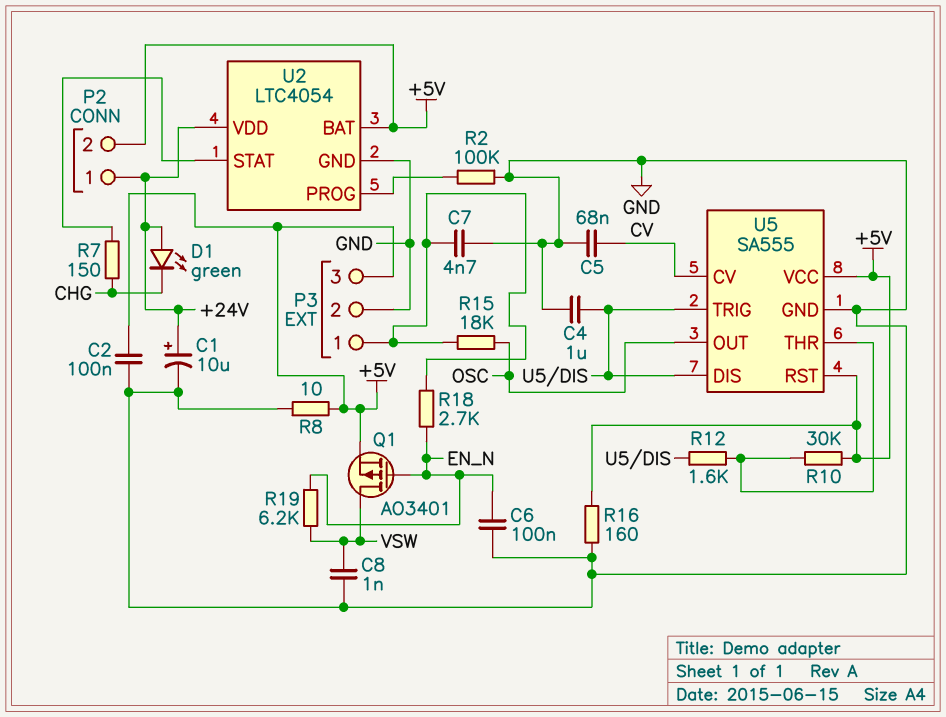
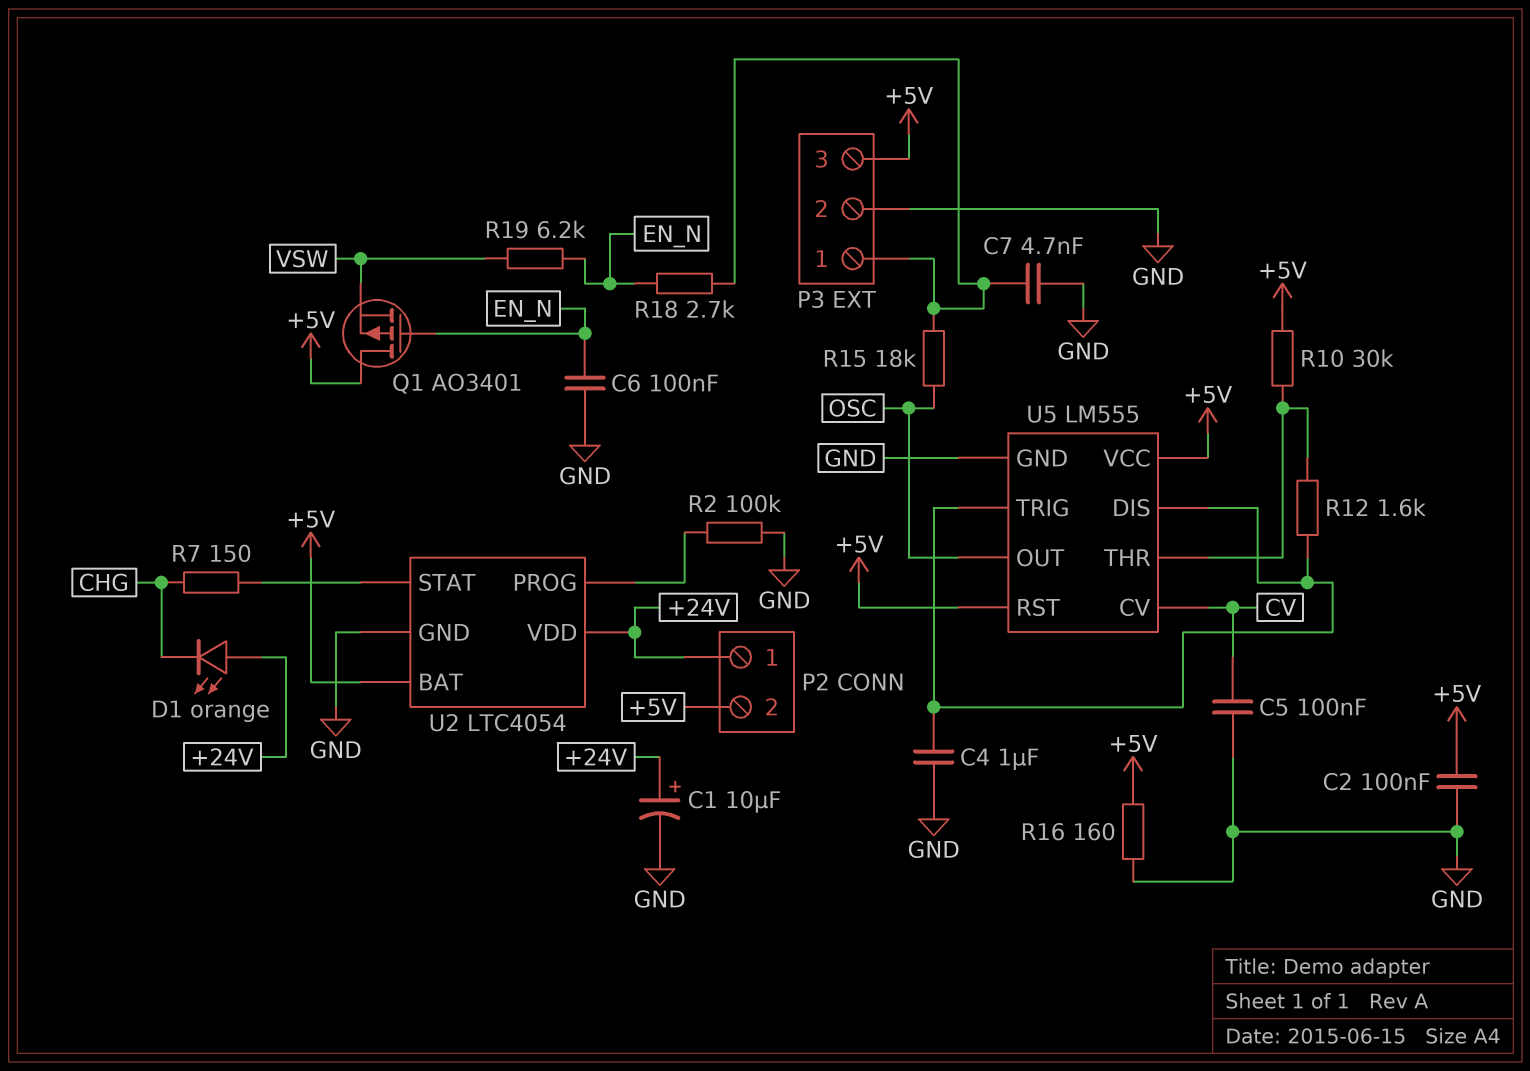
C5: 68nF (CV, GND) -> 100nF (CV, GND)
C8: 1nF (GND, VSW) -> none
D1: LED green (A +24V, K CHG) -> LED orange (A +24V, K CHG)
Q1: PMOS AO3401 (G EN_N, D VSW, S +5V) -> PMOS AO3401 (G EN_N, D +5V, S VSW)
R8: 10 (+5V, GND) -> none
U5: SA555 -> LM555

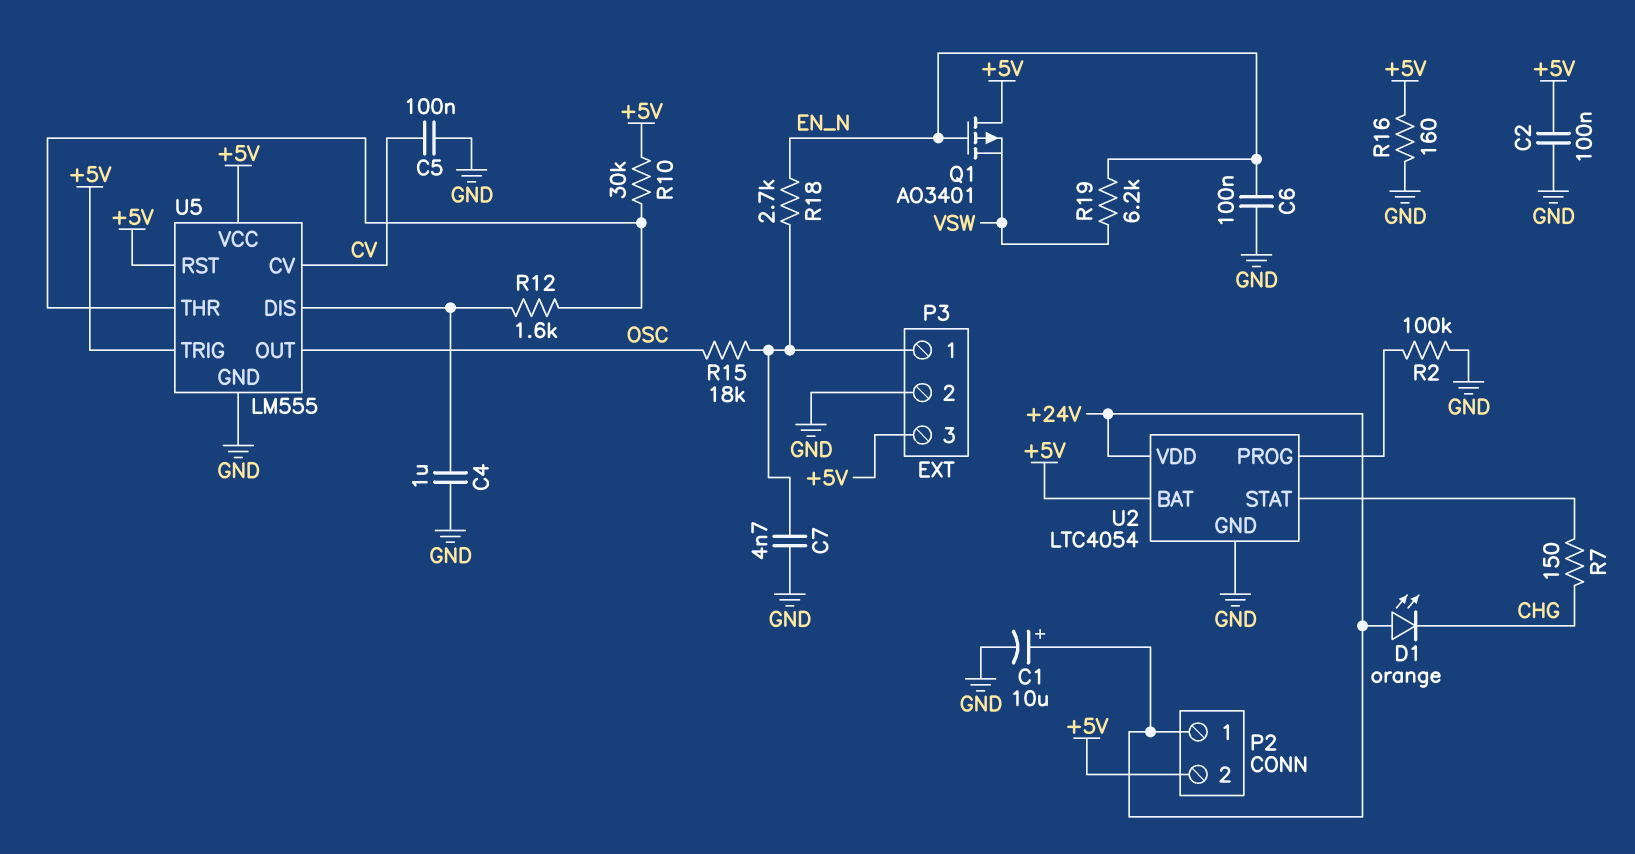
U5 pin TRIG: U5/DIS -> +5V

